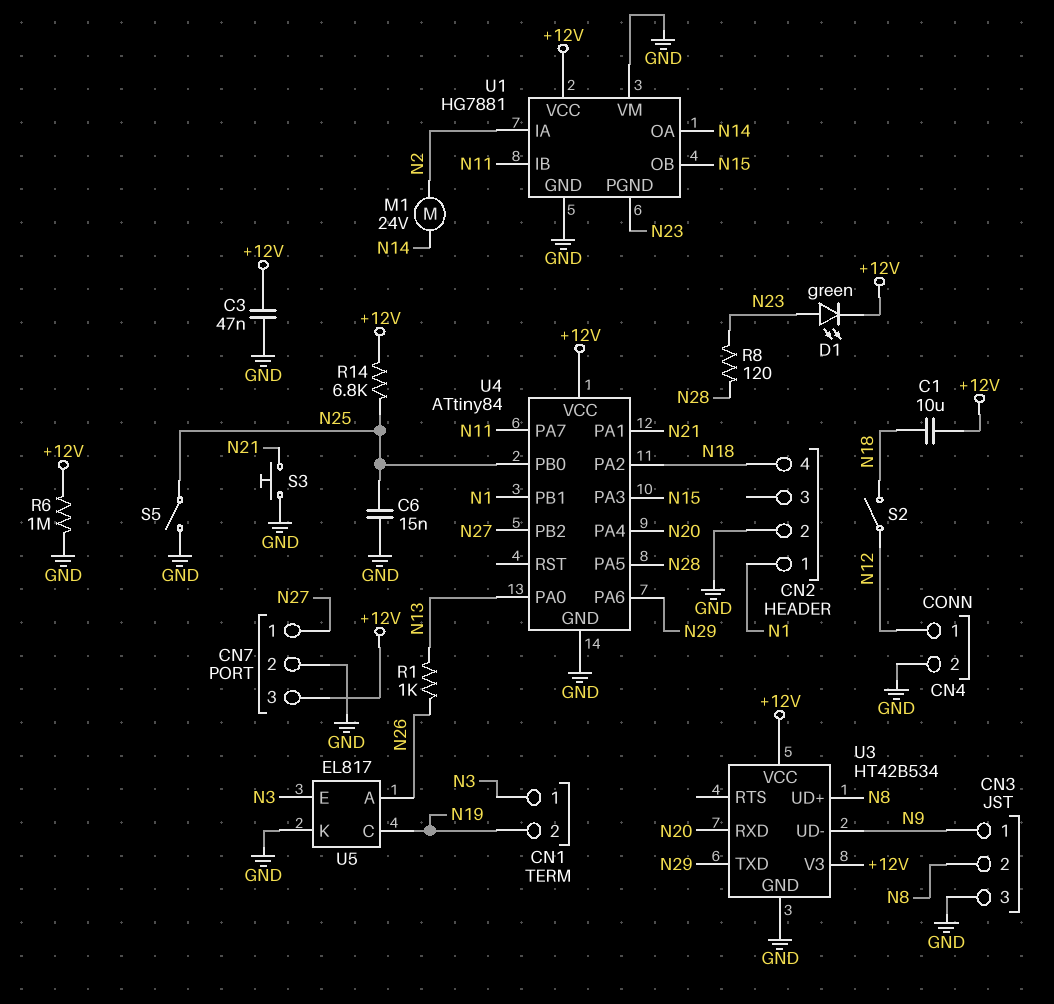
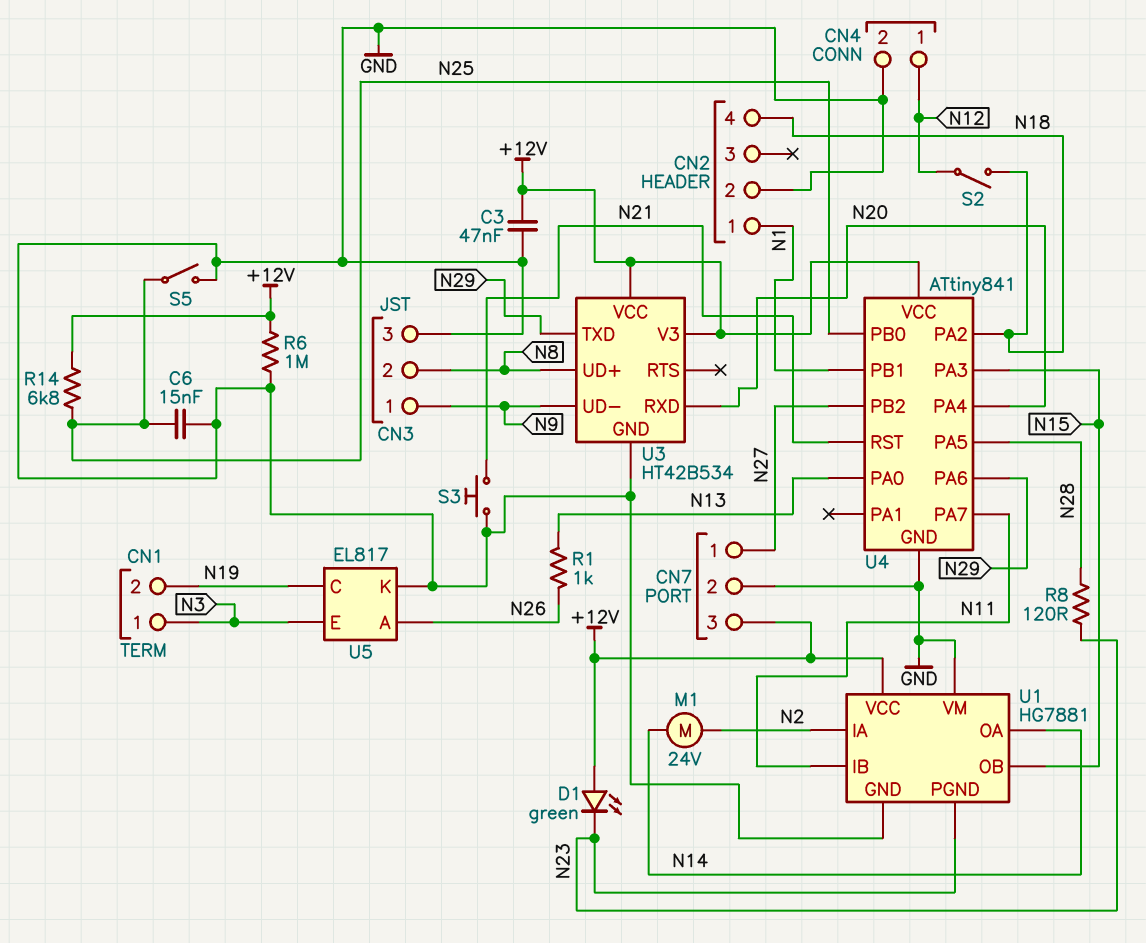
C1: 10uF (+12V, N18) -> none
D1: LED green (A N23, K +12V) -> LED green (A +12V, K N23)
U4: ATtiny84 -> ATtiny841
U4 pin PA1: N21 -> none
U4 pin RST: none -> N21

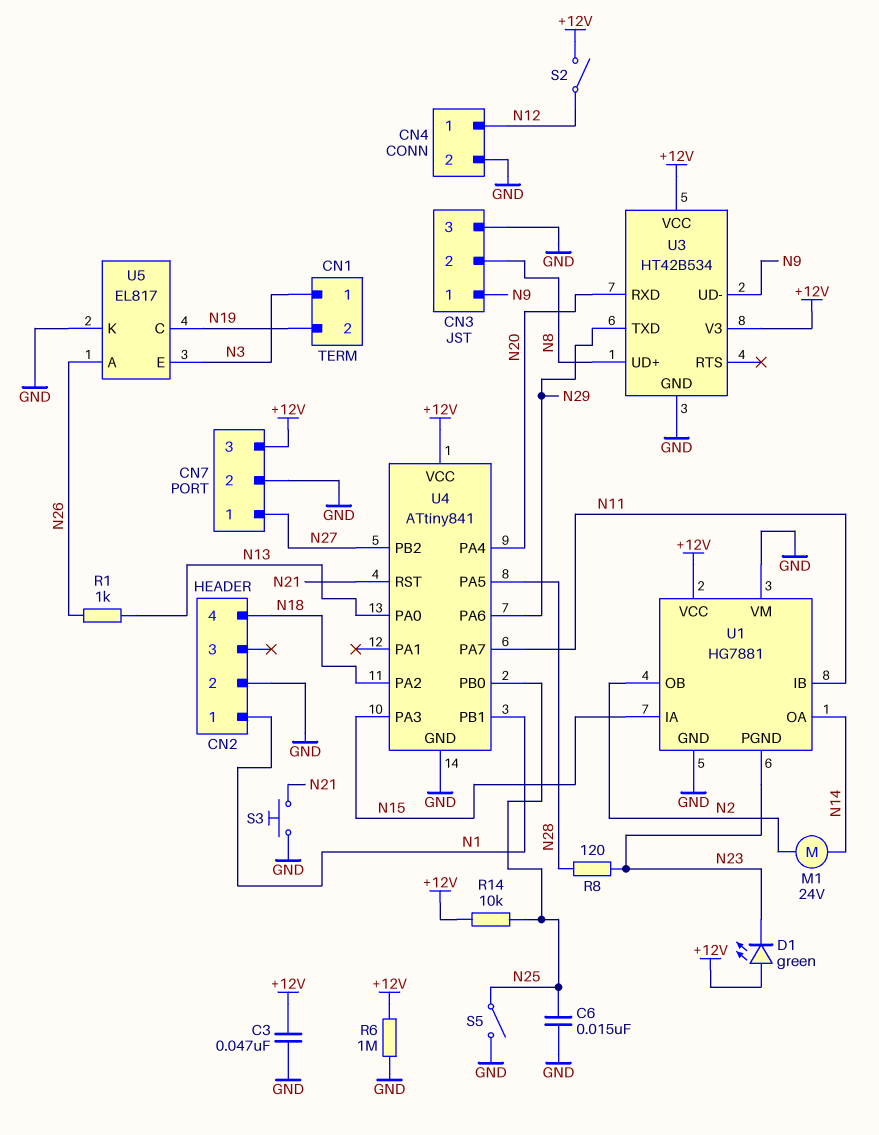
R14: 6.8k (+12V, N25) -> 10k (+12V, N25)
S2: switch (N12, N18) -> switch (+12V, N12)
U1 pin IA: N2 -> N15
U1 pin OB: N15 -> N2

